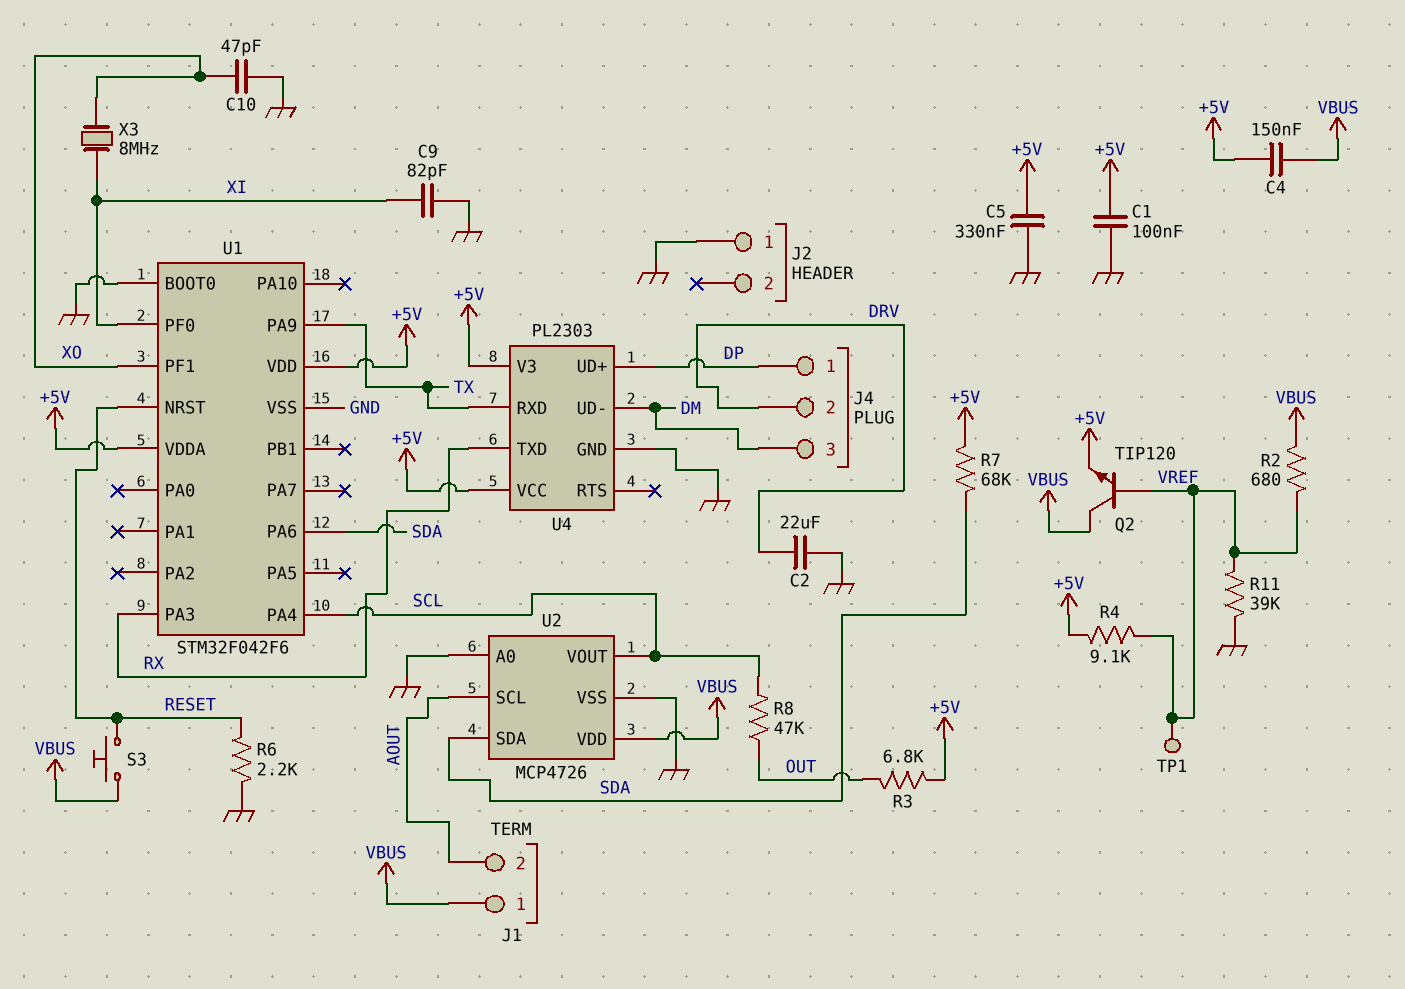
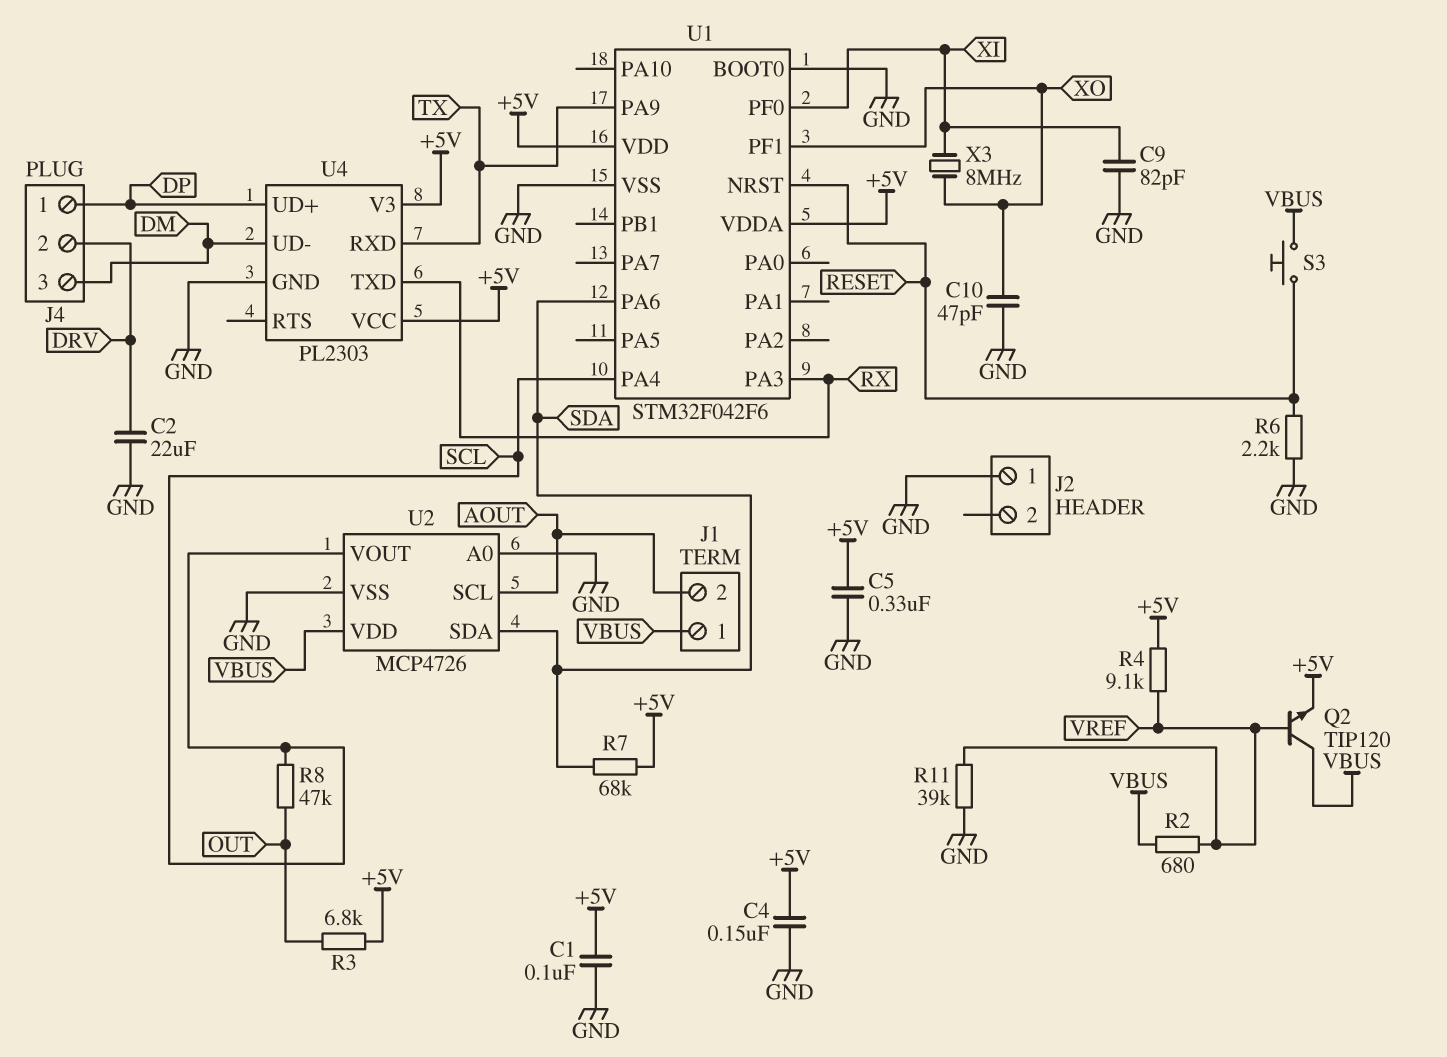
C4: 150nF (+5V, VBUS) -> 150nF (+5V, GND)
TP1: test point (VREF) -> none

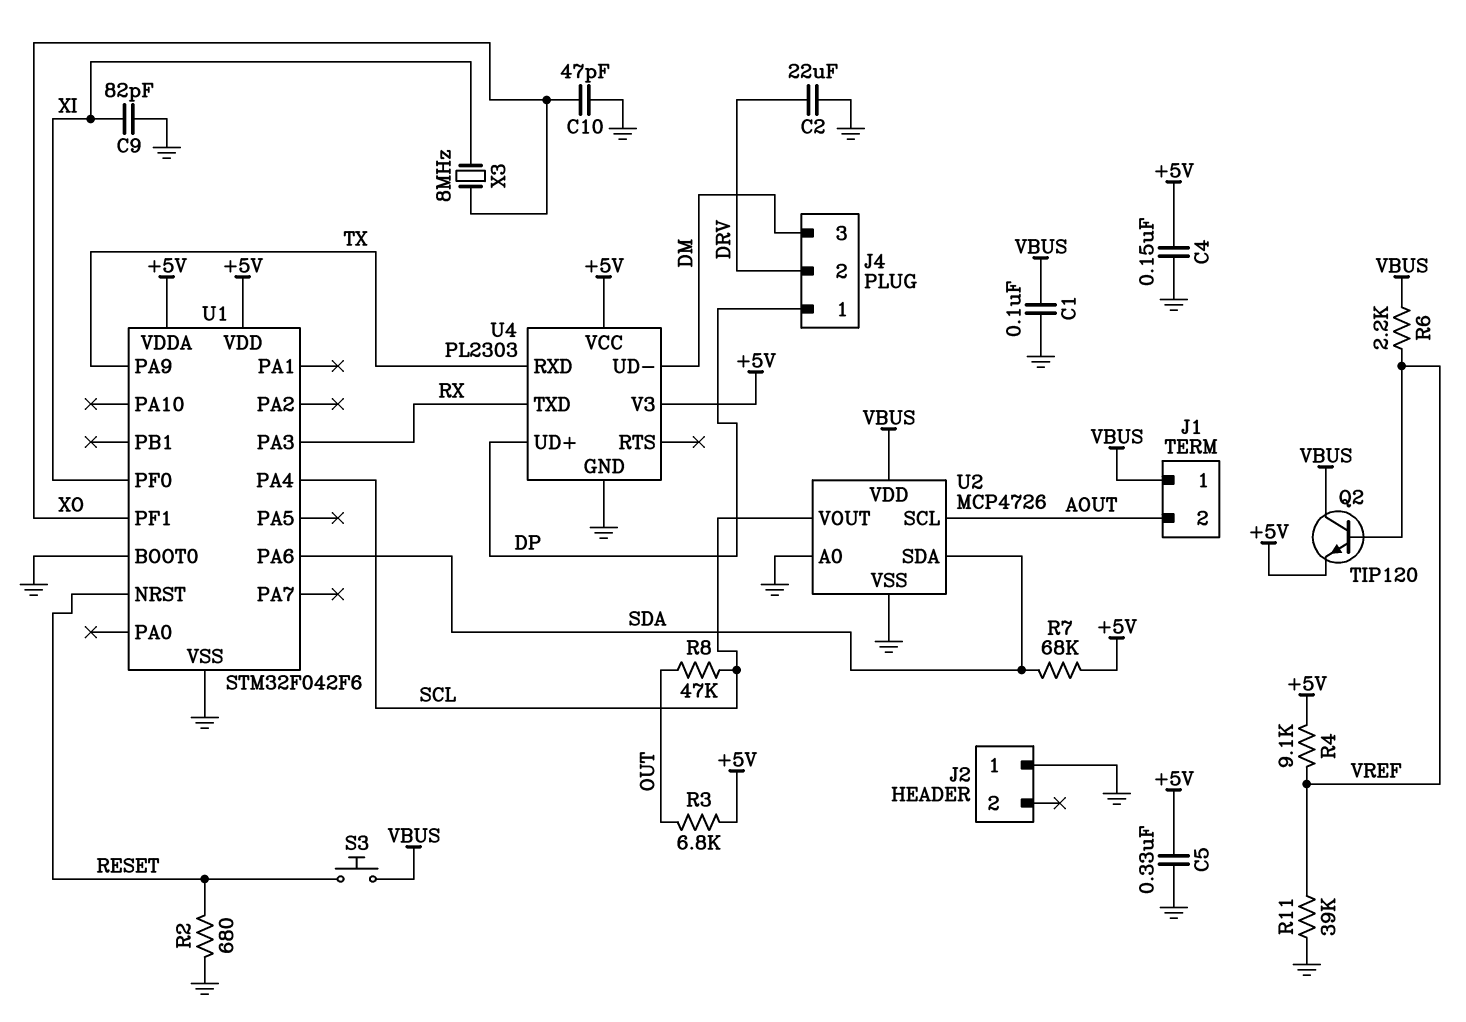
C1: 100nF (+5V, GND) -> 100nF (GND, VBUS)
R2: 680 (VBUS, VREF) -> 680 (GND, RESET)
R6: 2.2k (GND, RESET) -> 2.2k (VBUS, VREF)

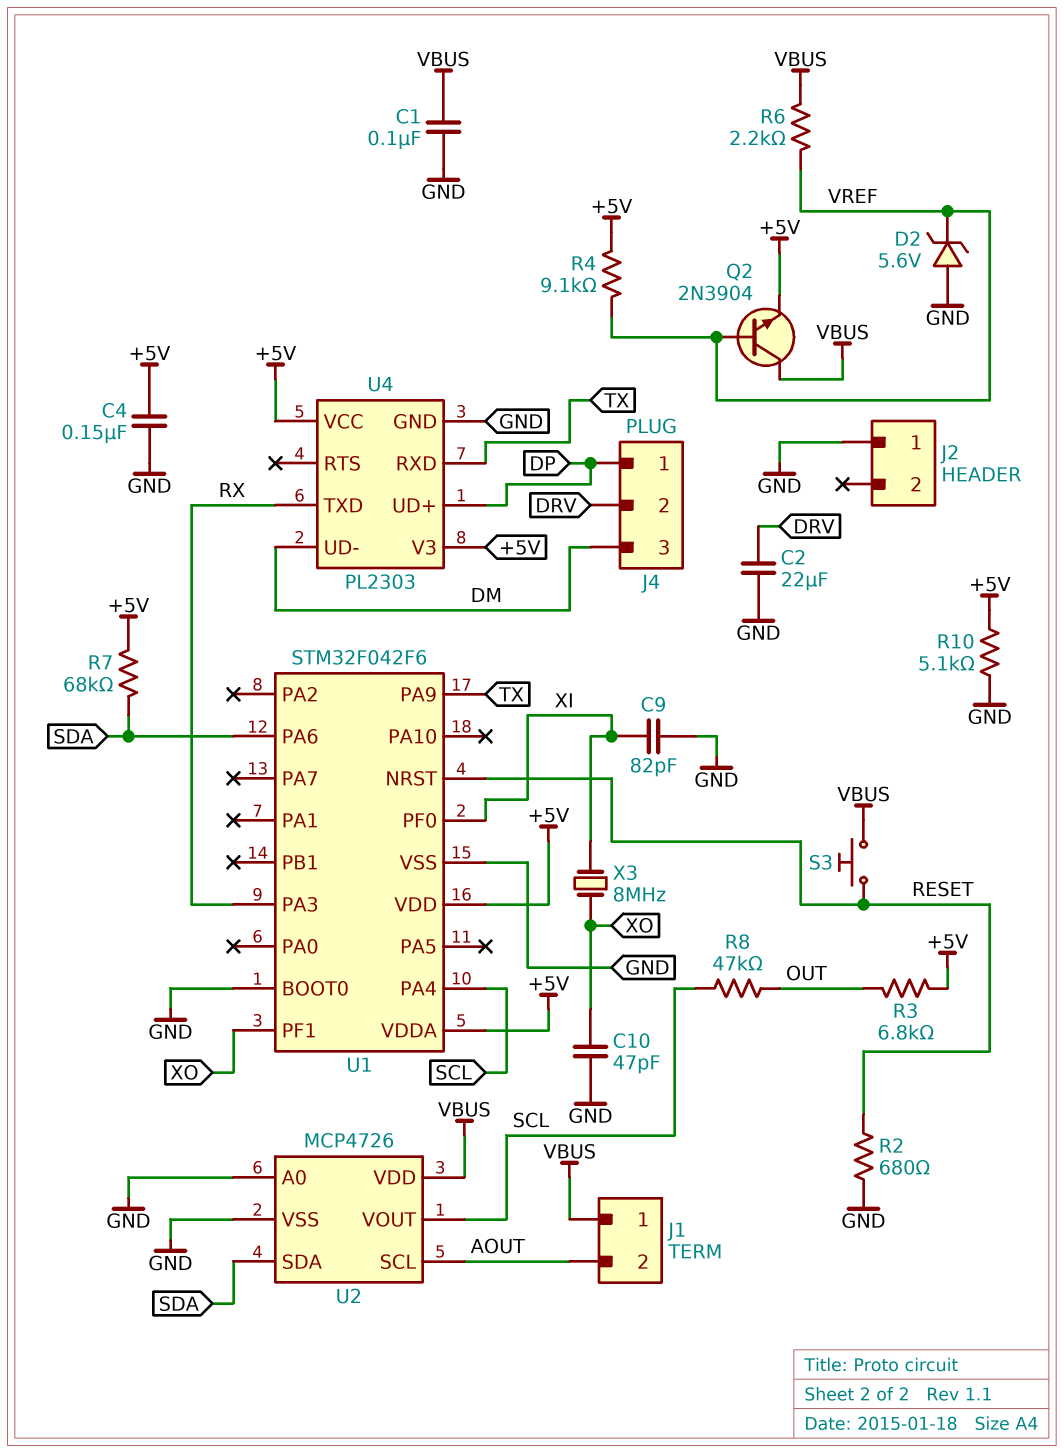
C5: 330nF (+5V, GND) -> none
D2: none -> zener 5.6V (A GND, K VREF)
Q2: NPN TIP120 (B VREF, C VBUS, E +5V) -> NPN 2N3904 (B VREF, C VBUS, E +5V)
R10: none -> 5.1k (+5V, GND)
R11: 39k (GND, VREF) -> none

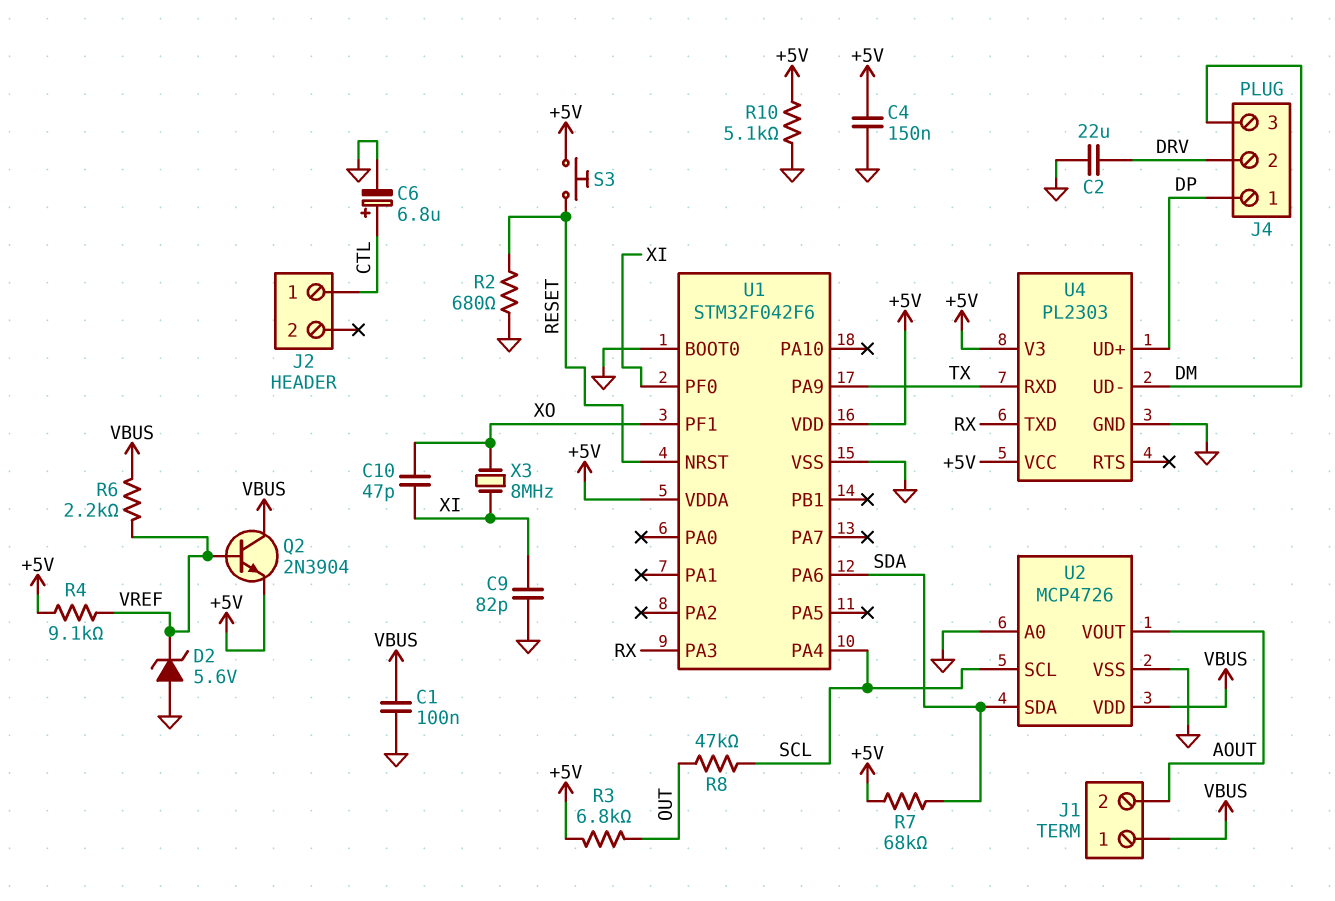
C6: none -> 6.8uF (plus CTL, minus GND)
C10: 47pF (GND, XO) -> 47pF (XI, XO)
J2 pin 1: GND -> CTL
S3: button (RESET, VBUS) -> button (+5V, RESET)
U2 pin SCL: AOUT -> SCL
U2 pin VOUT: SCL -> AOUT

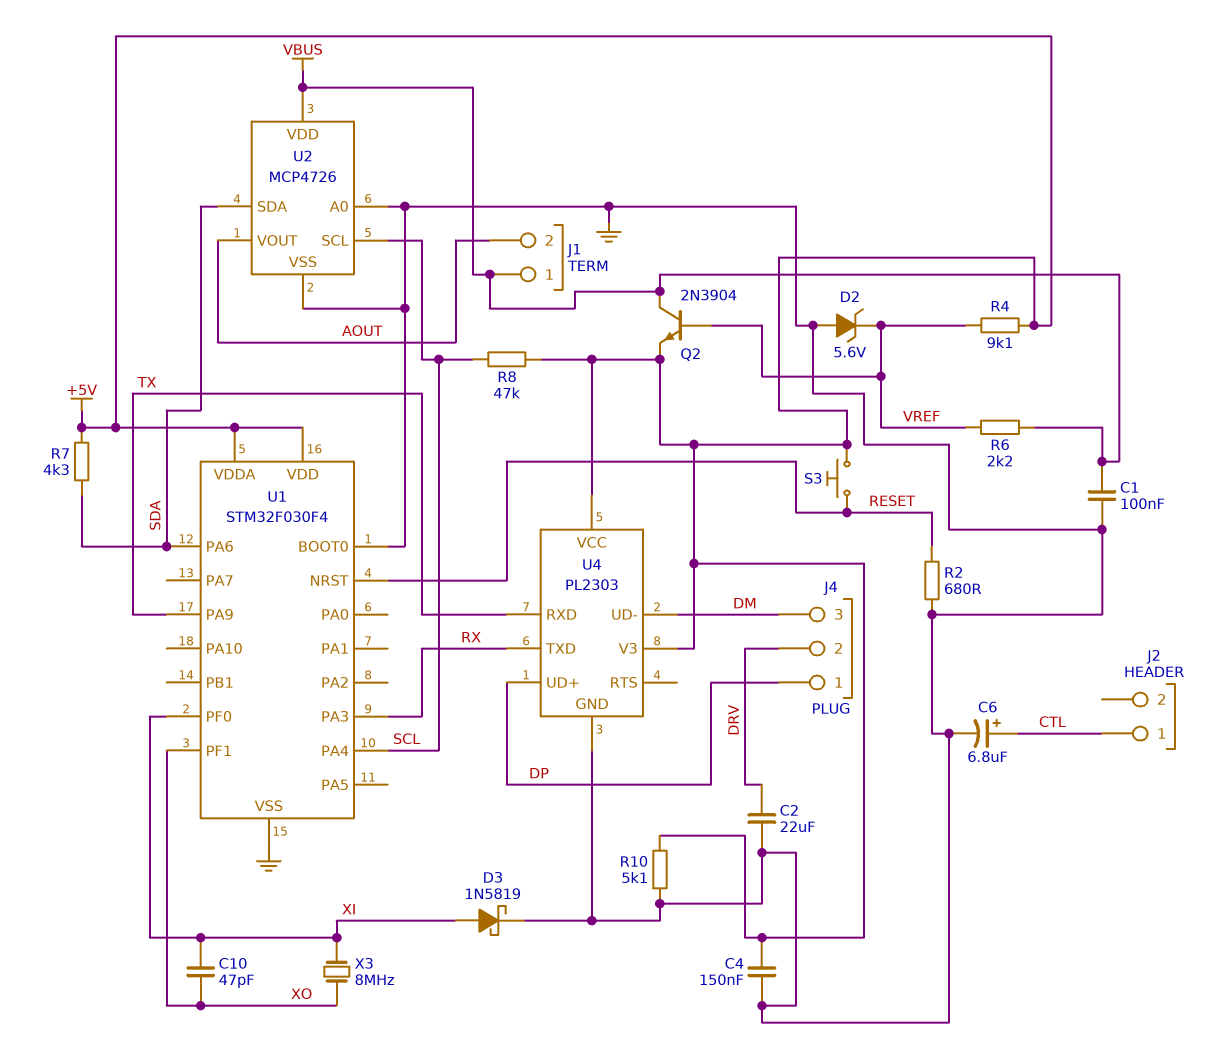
C9: 82pF (GND, XI) -> none
D3: none -> schottky 1N5819 (A XI, K GND)
R3: 6.8k (+5V, OUT) -> none
R7: 68k (+5V, SDA) -> 4.3k (+5V, SDA)
R8: 47k (OUT, SCL) -> 47k (+5V, SCL)
U1: STM32F042F6 -> STM32F030F4

